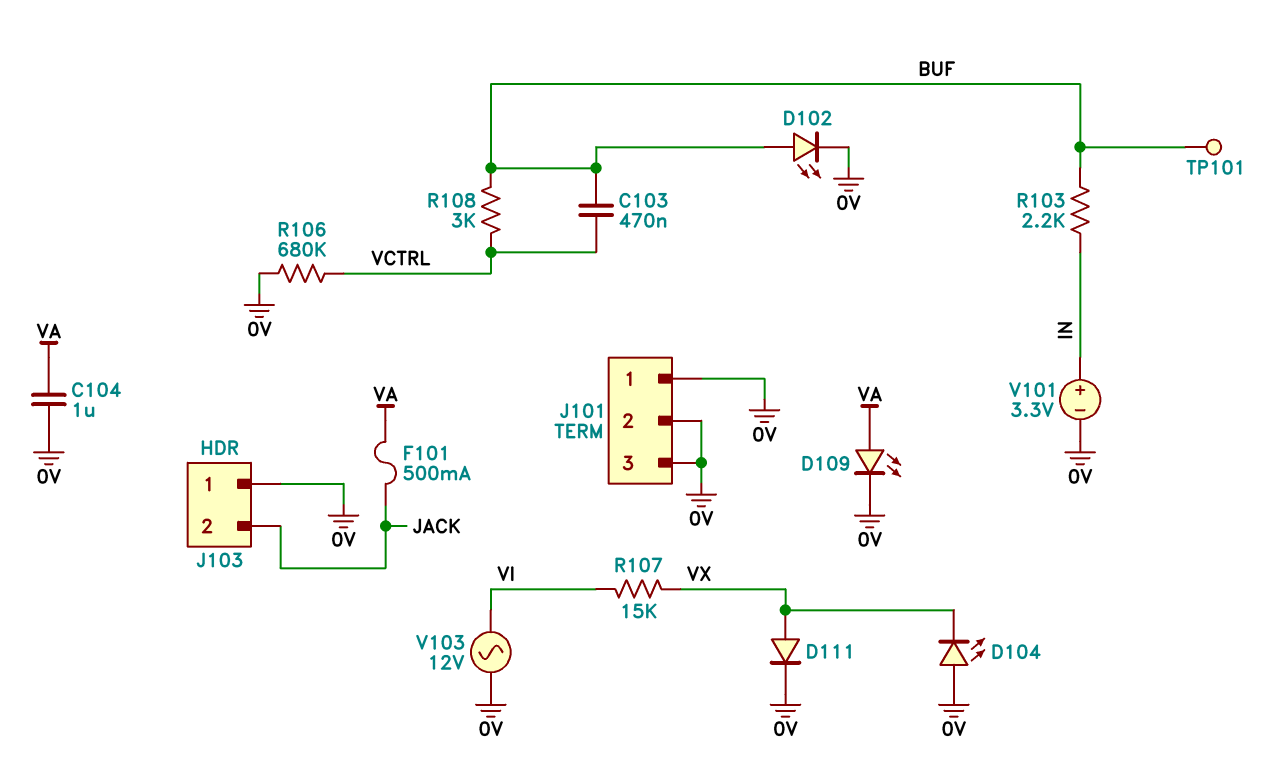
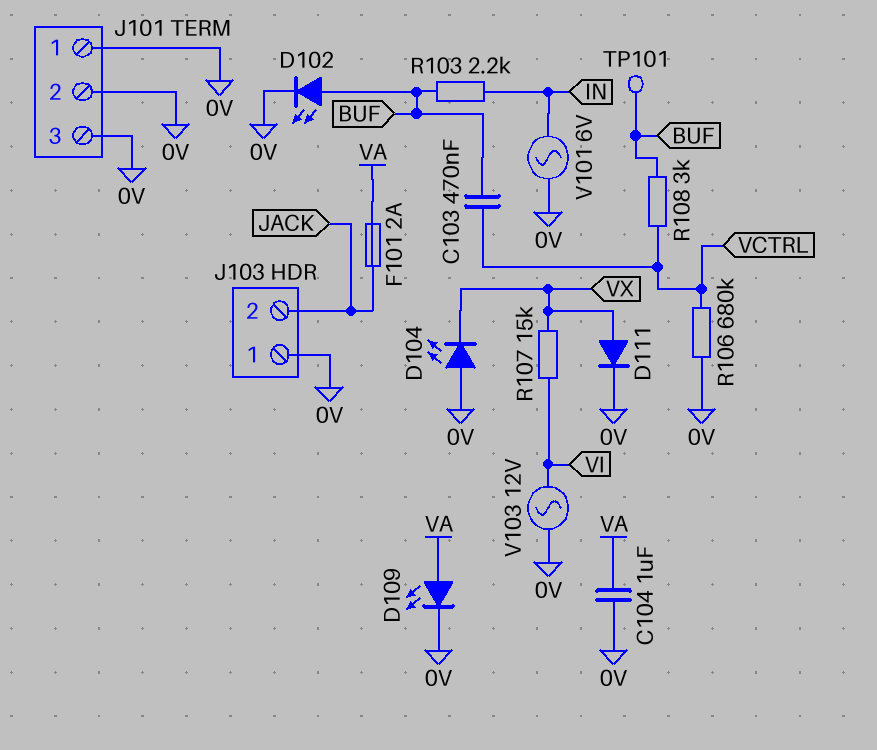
F101: 500mA (JACK, VA) -> 2A (JACK, VA)
V101: 3.3V (plus IN, minus 0V) -> AC 6V (0V, IN)

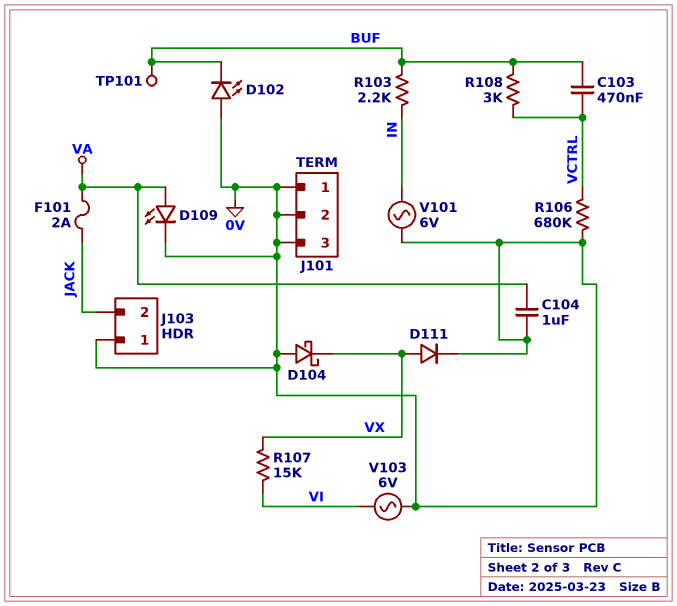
D102: LED (A BUF, K 0V) -> LED (A 0V, K BUF)
D104: LED (A 0V, K VX) -> schottky (A 0V, K VX)
V103: AC 12V (0V, VI) -> AC 6V (0V, VI)

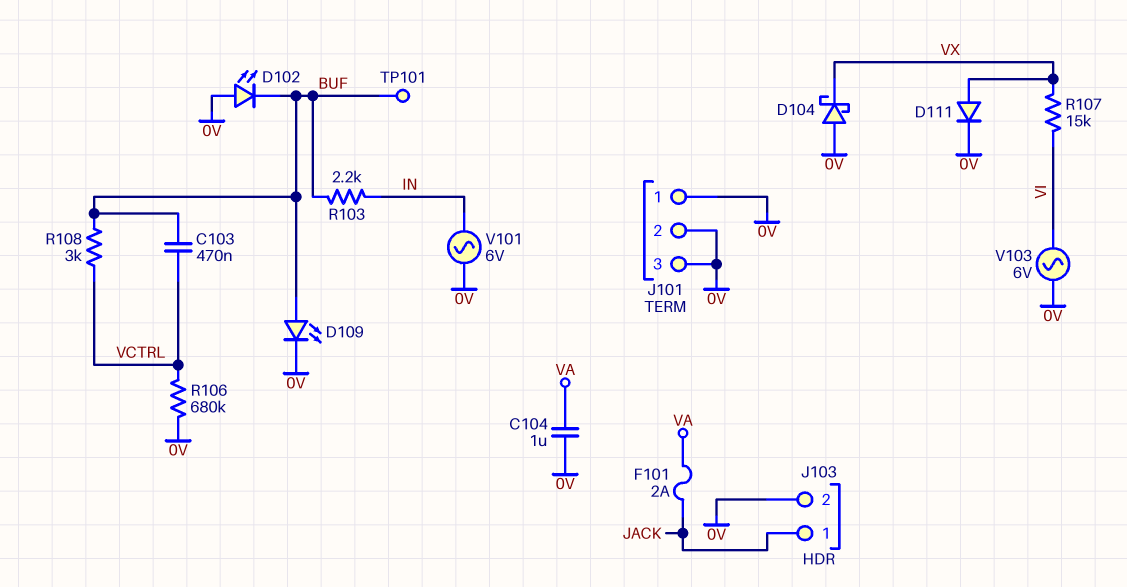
D109: LED (A VA, K 0V) -> LED (A BUF, K 0V)
J103 pin 1: 0V -> JACK
J103 pin 2: JACK -> 0V

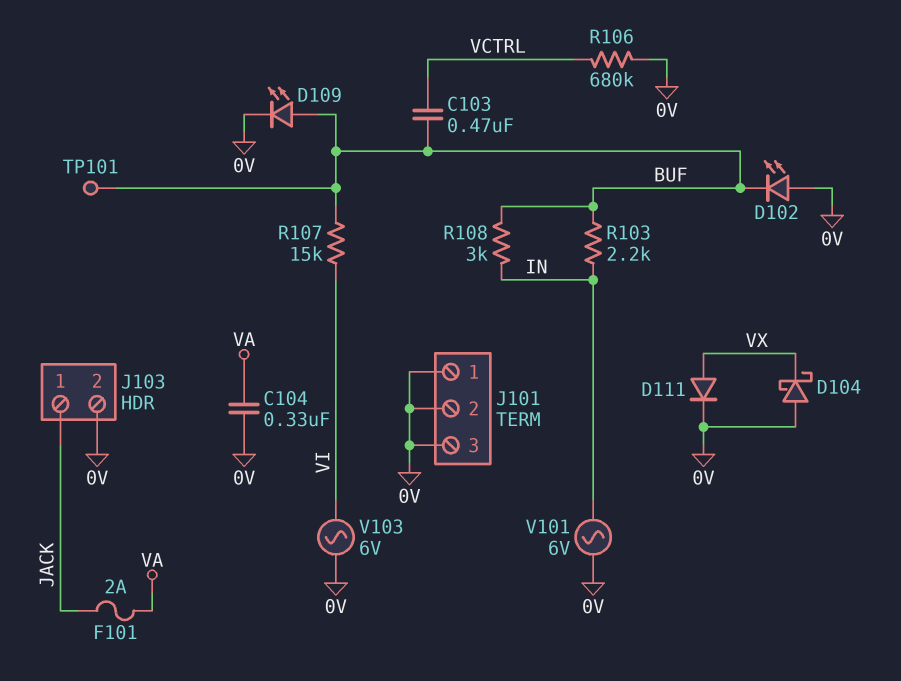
C104: 1uF (0V, VA) -> 330nF (0V, VA)
R107: 15k (VI, VX) -> 15k (BUF, VI)
R108: 3k (BUF, VCTRL) -> 3k (BUF, IN)

